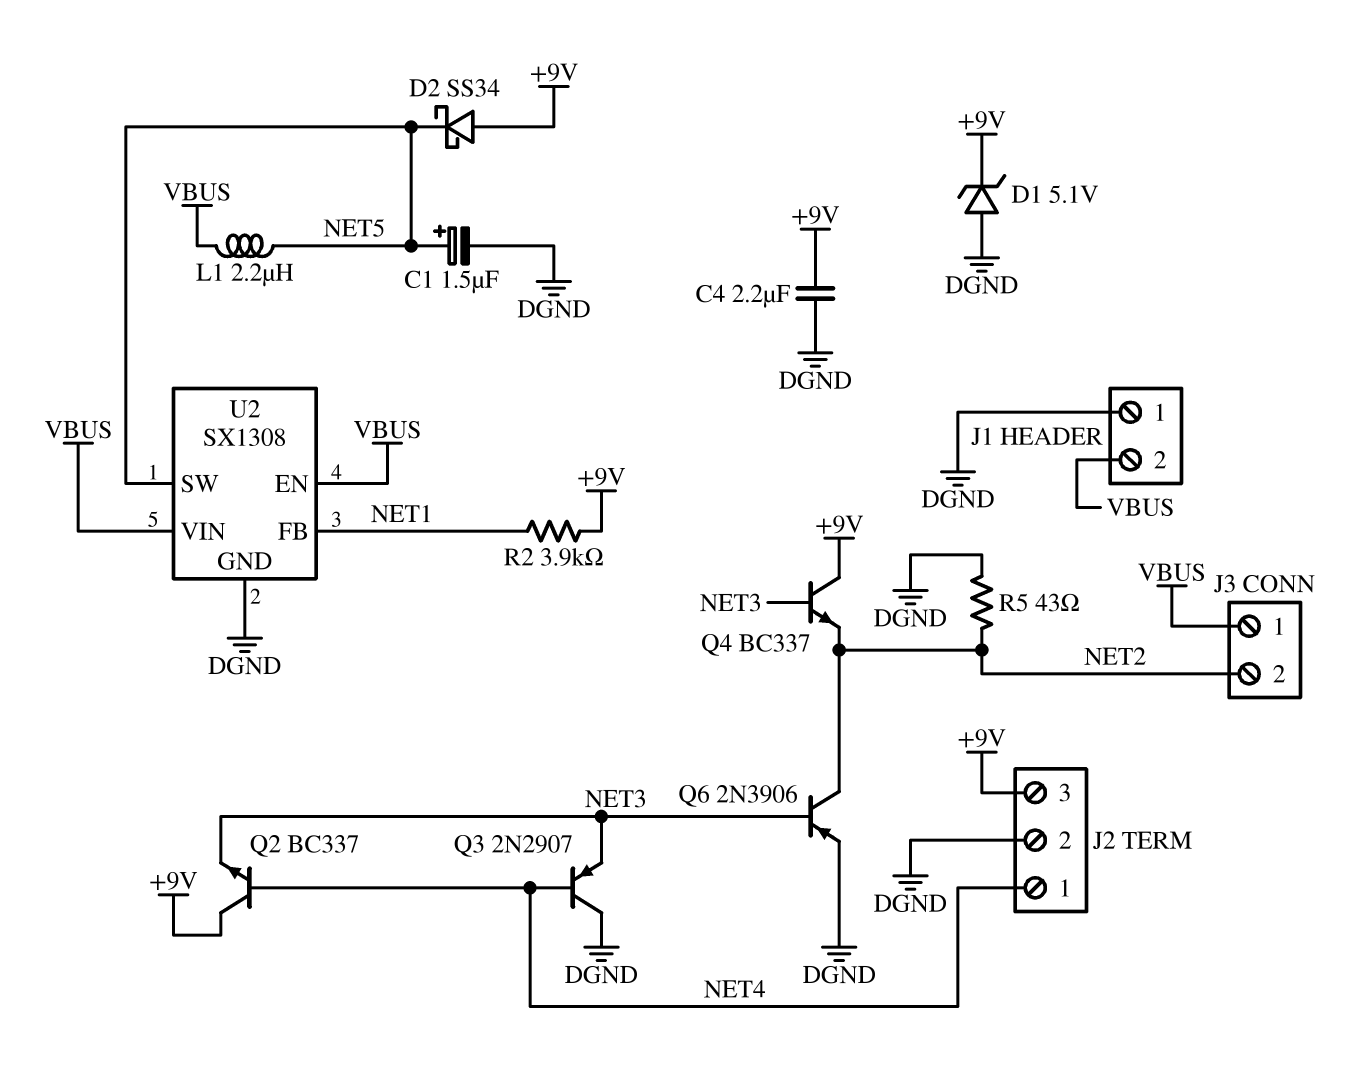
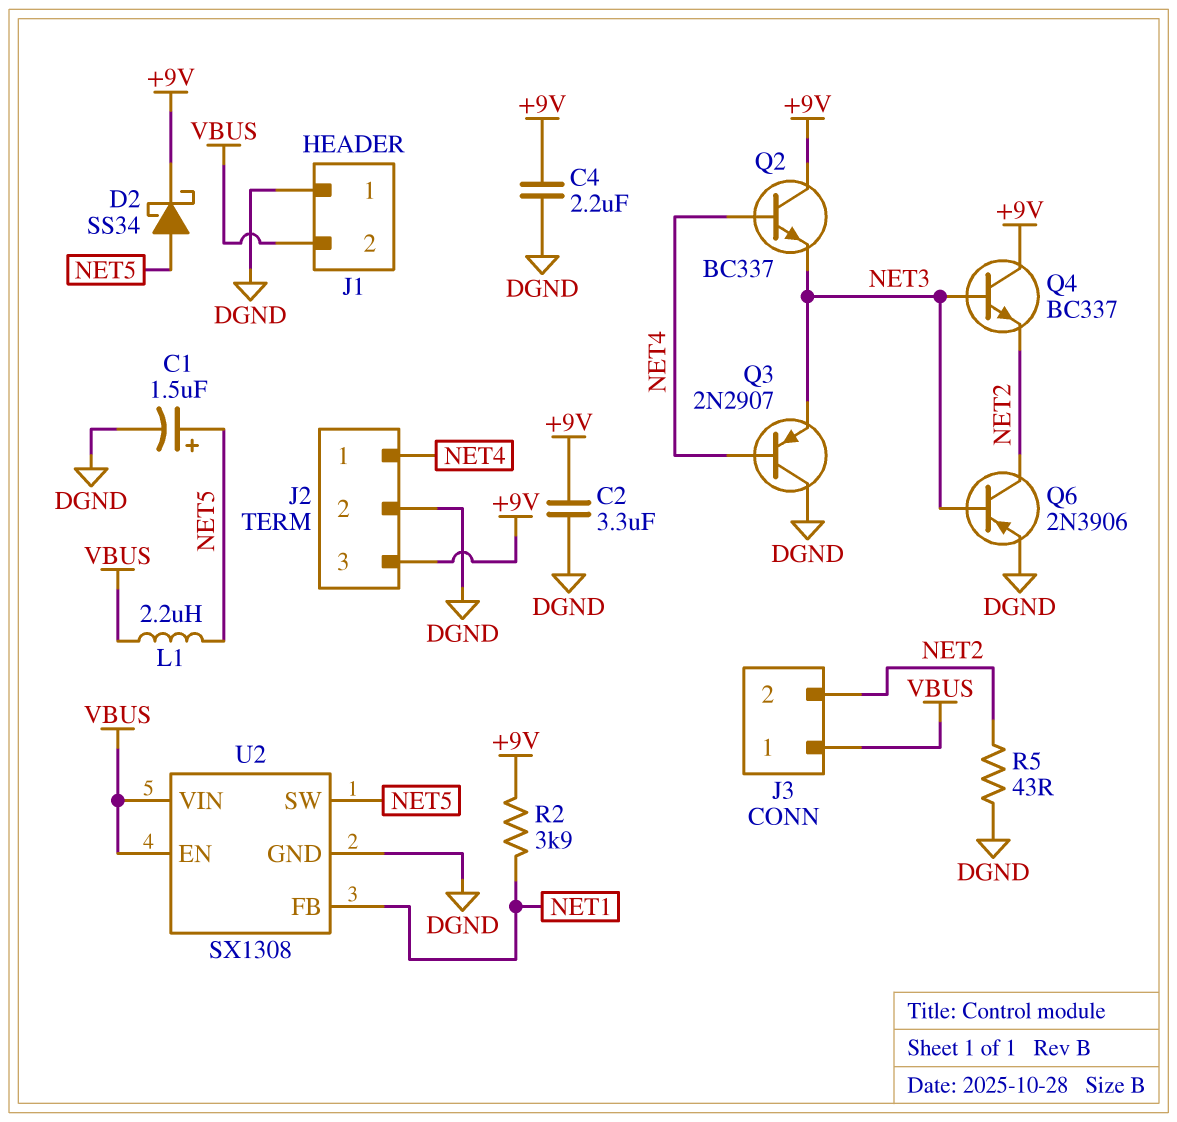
C2: none -> 3.3uF (+9V, DGND)
D1: zener 5.1V (A DGND, K +9V) -> none
D2: schottky SS34 (A +9V, K NET5) -> schottky SS34 (A NET5, K +9V)

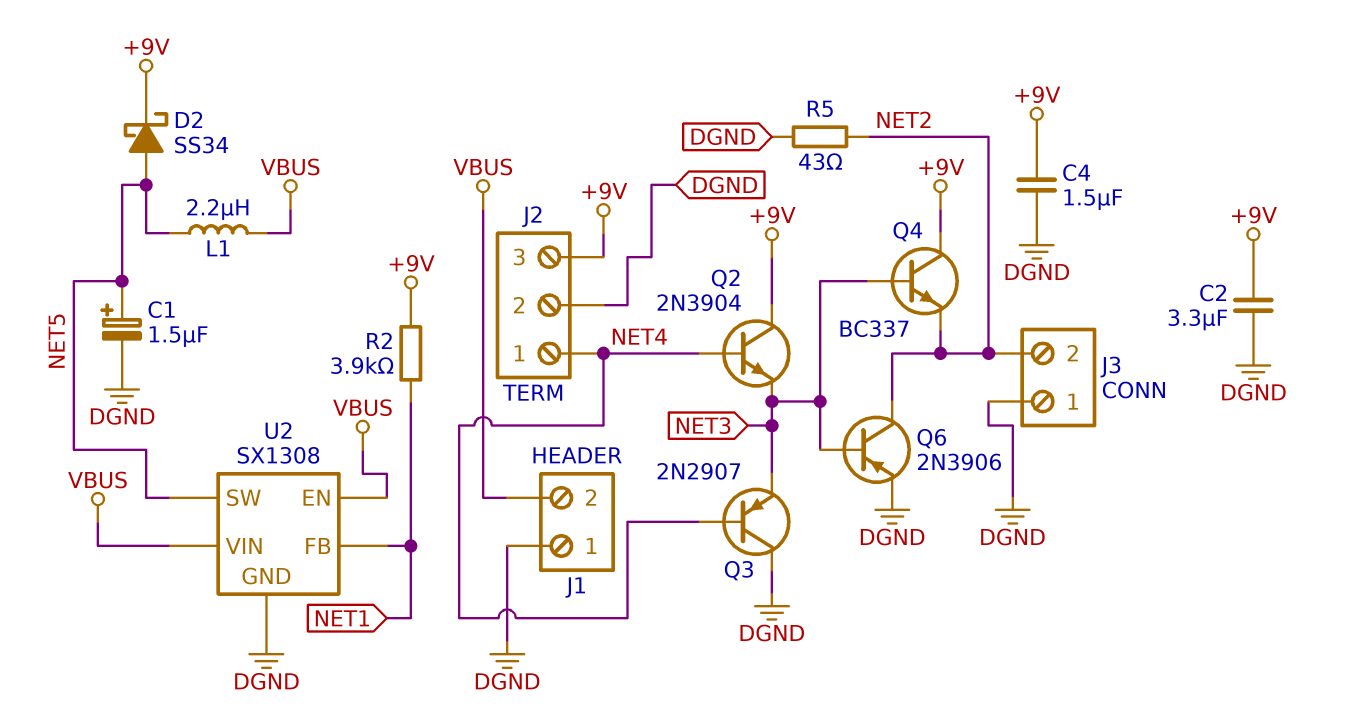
C4: 2.2uF (+9V, DGND) -> 1.5uF (+9V, DGND)
J3 pin 1: VBUS -> DGND
Q2: NPN BC337 (B NET4, C +9V, E NET3) -> NPN 2N3904 (B NET4, C +9V, E NET3)

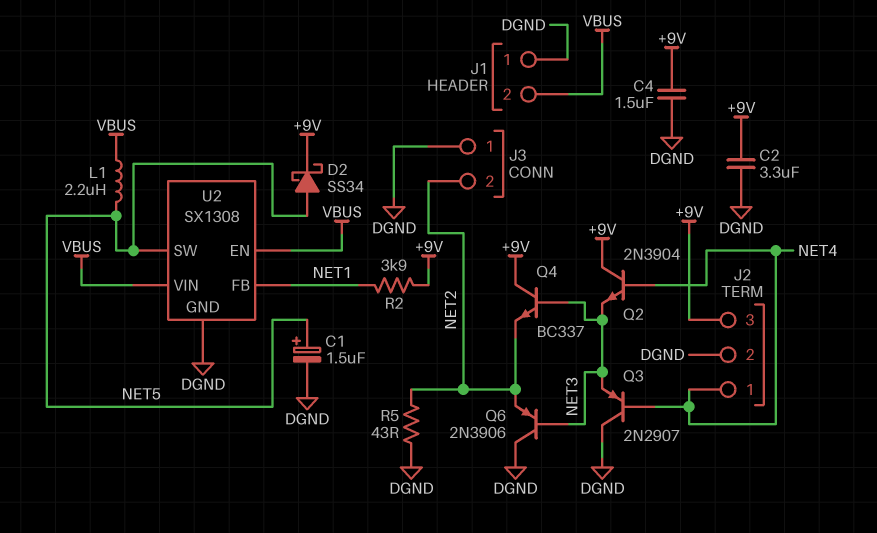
Q6: PNP 2N3906 (B NET3, C NET2, E DGND) -> PNP 2N3906 (B NET3, C DGND, E NET2)

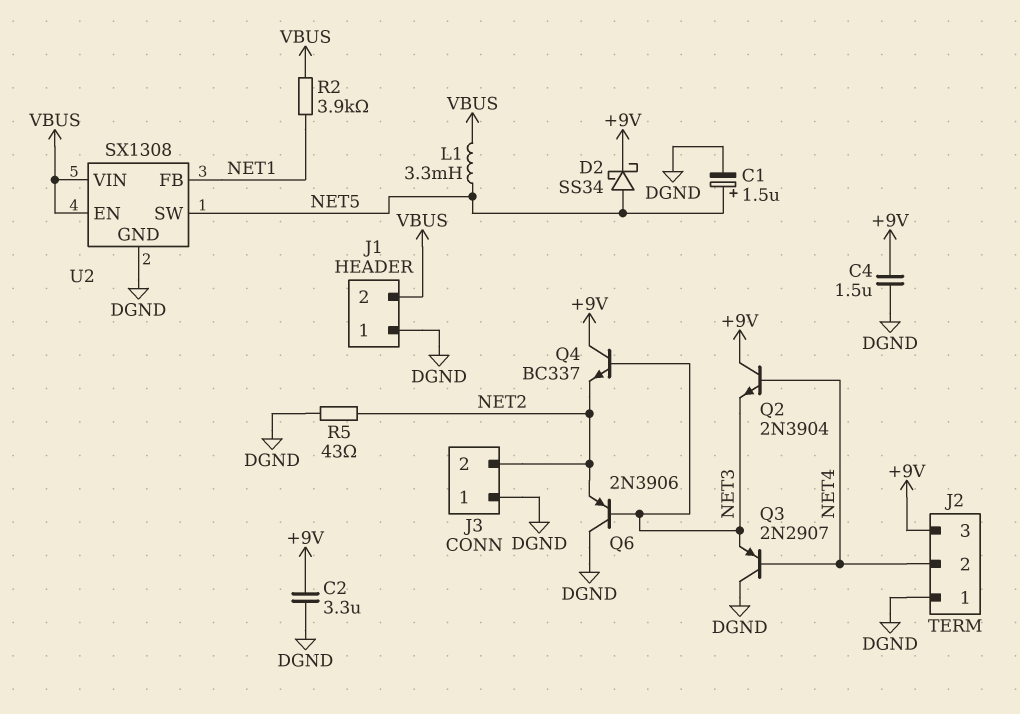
J2 pin 1: NET4 -> DGND
J2 pin 2: DGND -> NET4
L1: 2.2uH (NET5, VBUS) -> 3.3mH (NET5, VBUS)
R2: 3.9k (+9V, NET1) -> 3.9k (NET1, VBUS)

